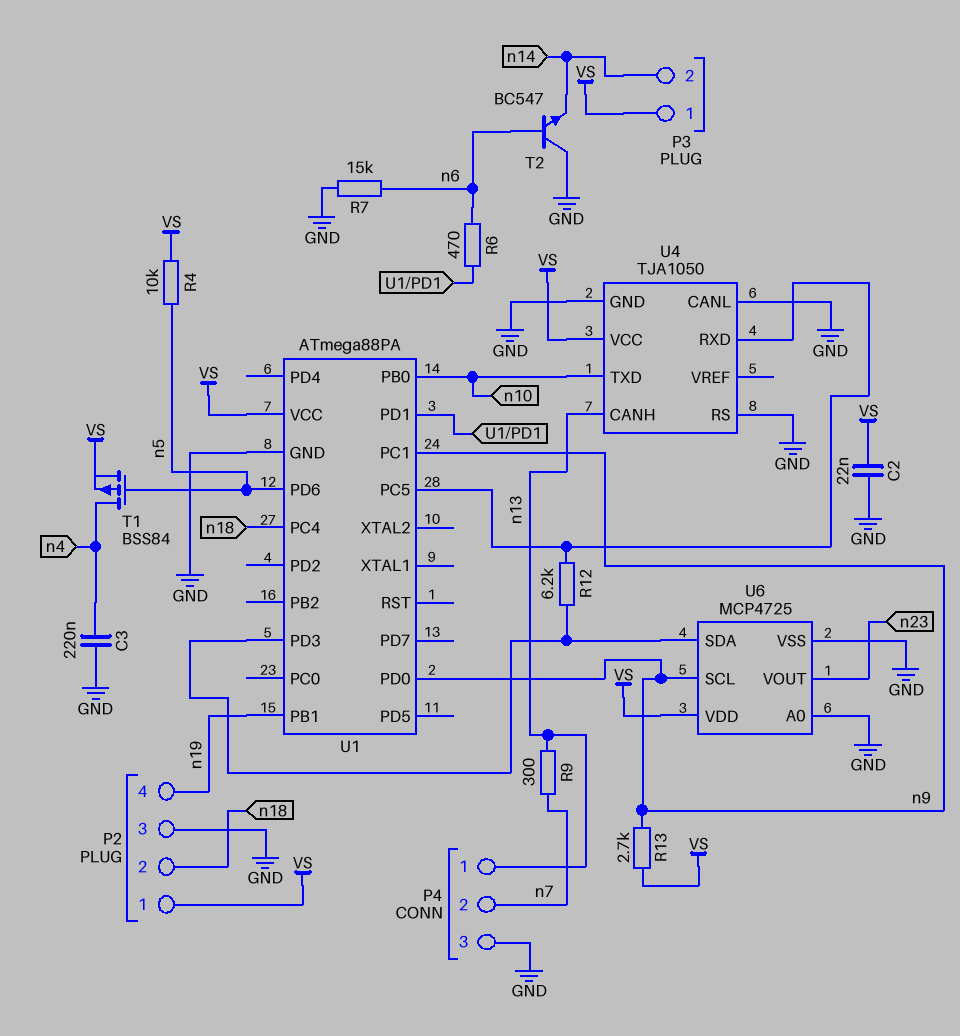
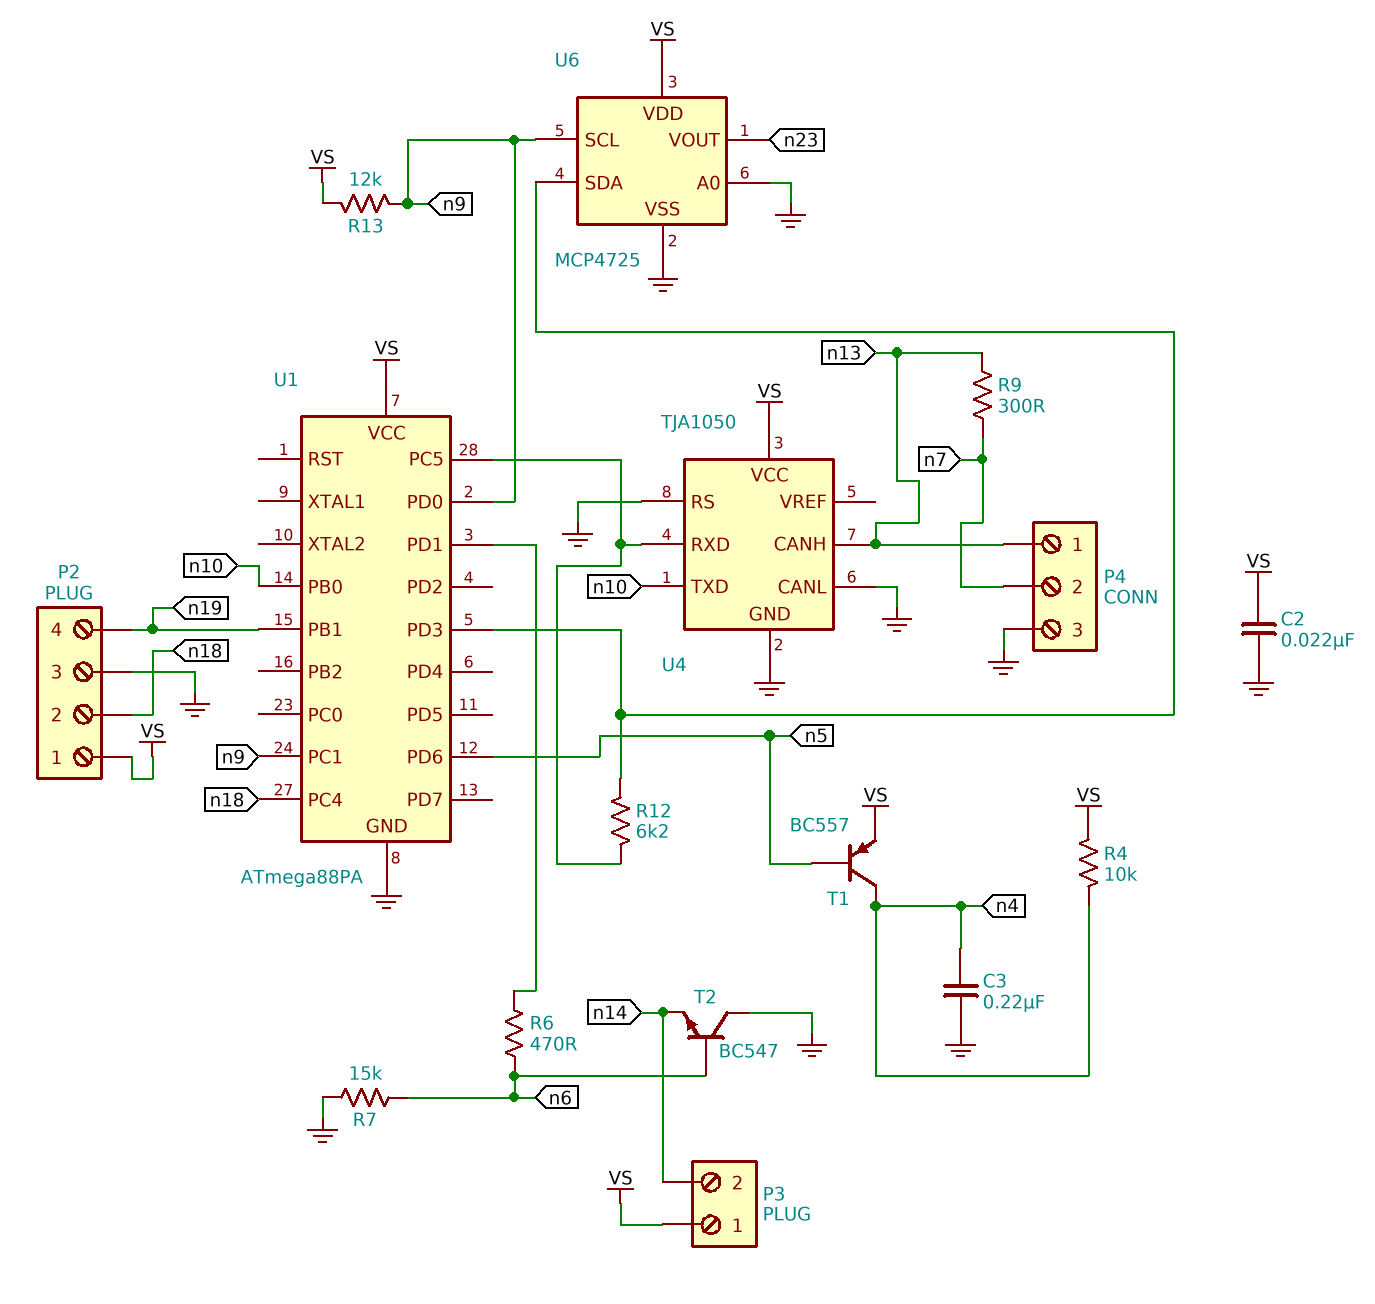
R4: 10k (VS, n5) -> 10k (VS, n4)
R13: 2.7k (VS, n9) -> 12k (VS, n9)
T1: PMOS BSS84 (G n5, D n4, S VS) -> PNP BC557 (B n5, C n4, E VS)

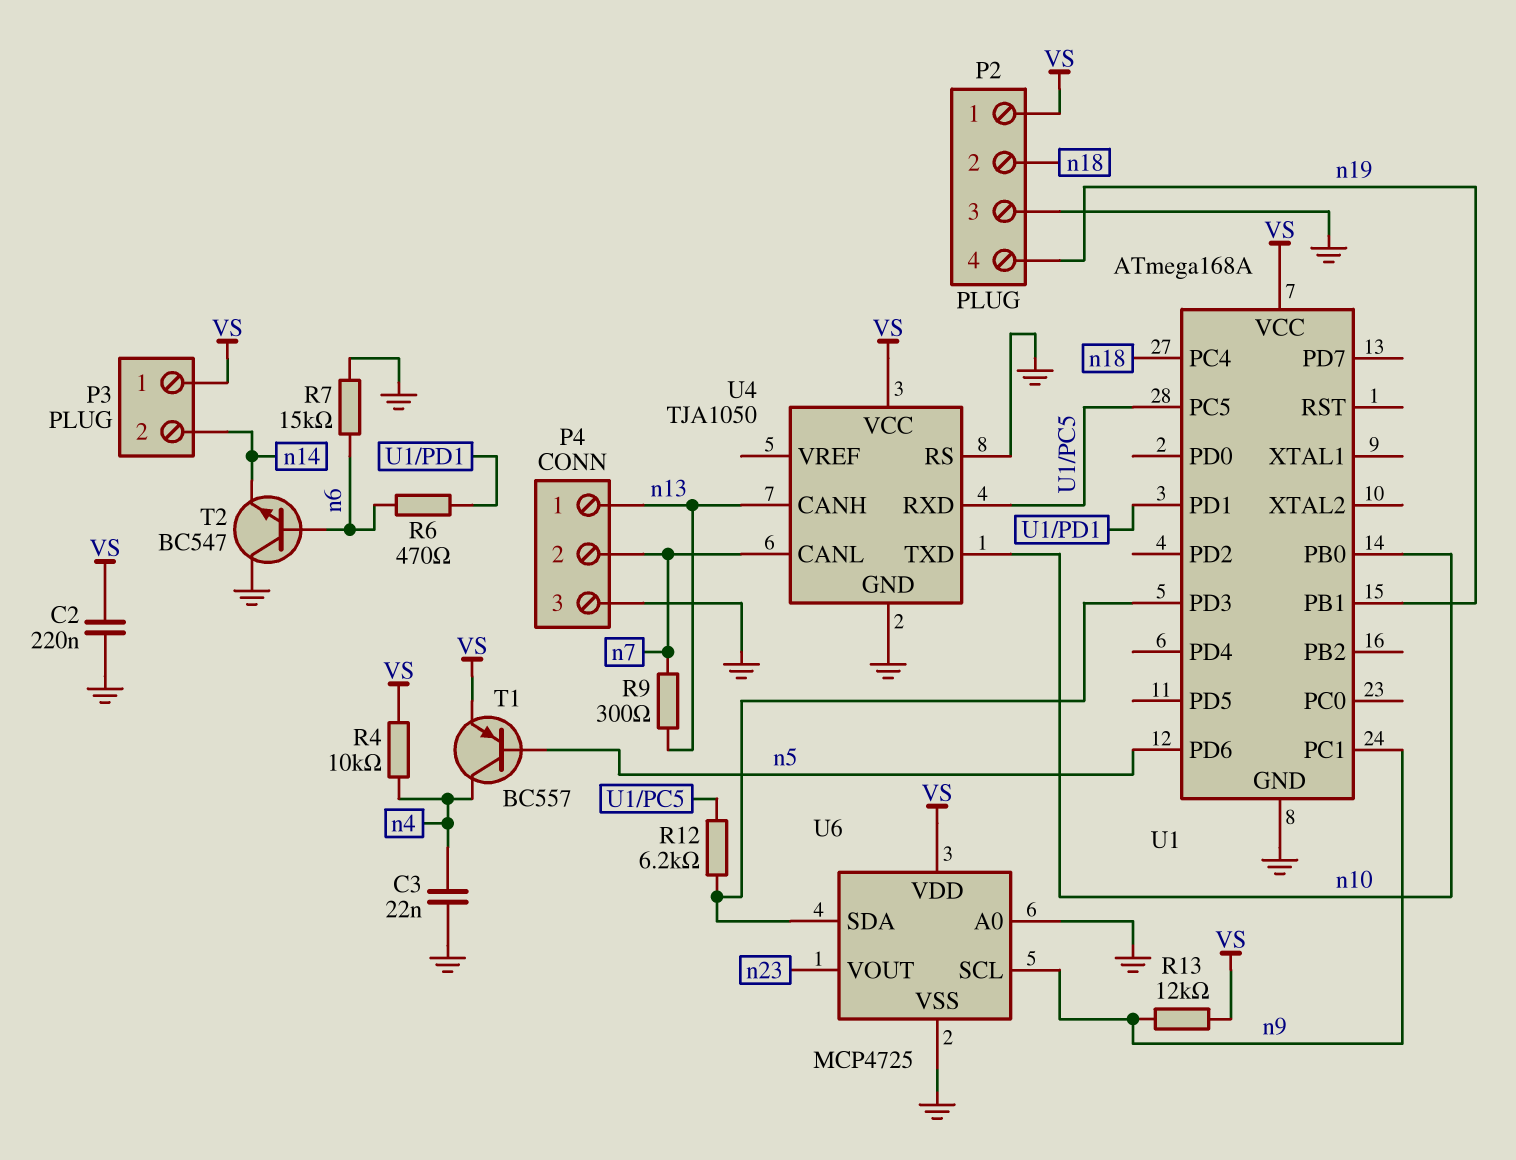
C2: 22nF (GND, VS) -> 220nF (GND, VS)
C3: 220nF (GND, n4) -> 22nF (GND, n4)
U1: ATmega88PA -> ATmega168A
U1 pin PD0: n9 -> none
U4 pin CANL: GND -> n7

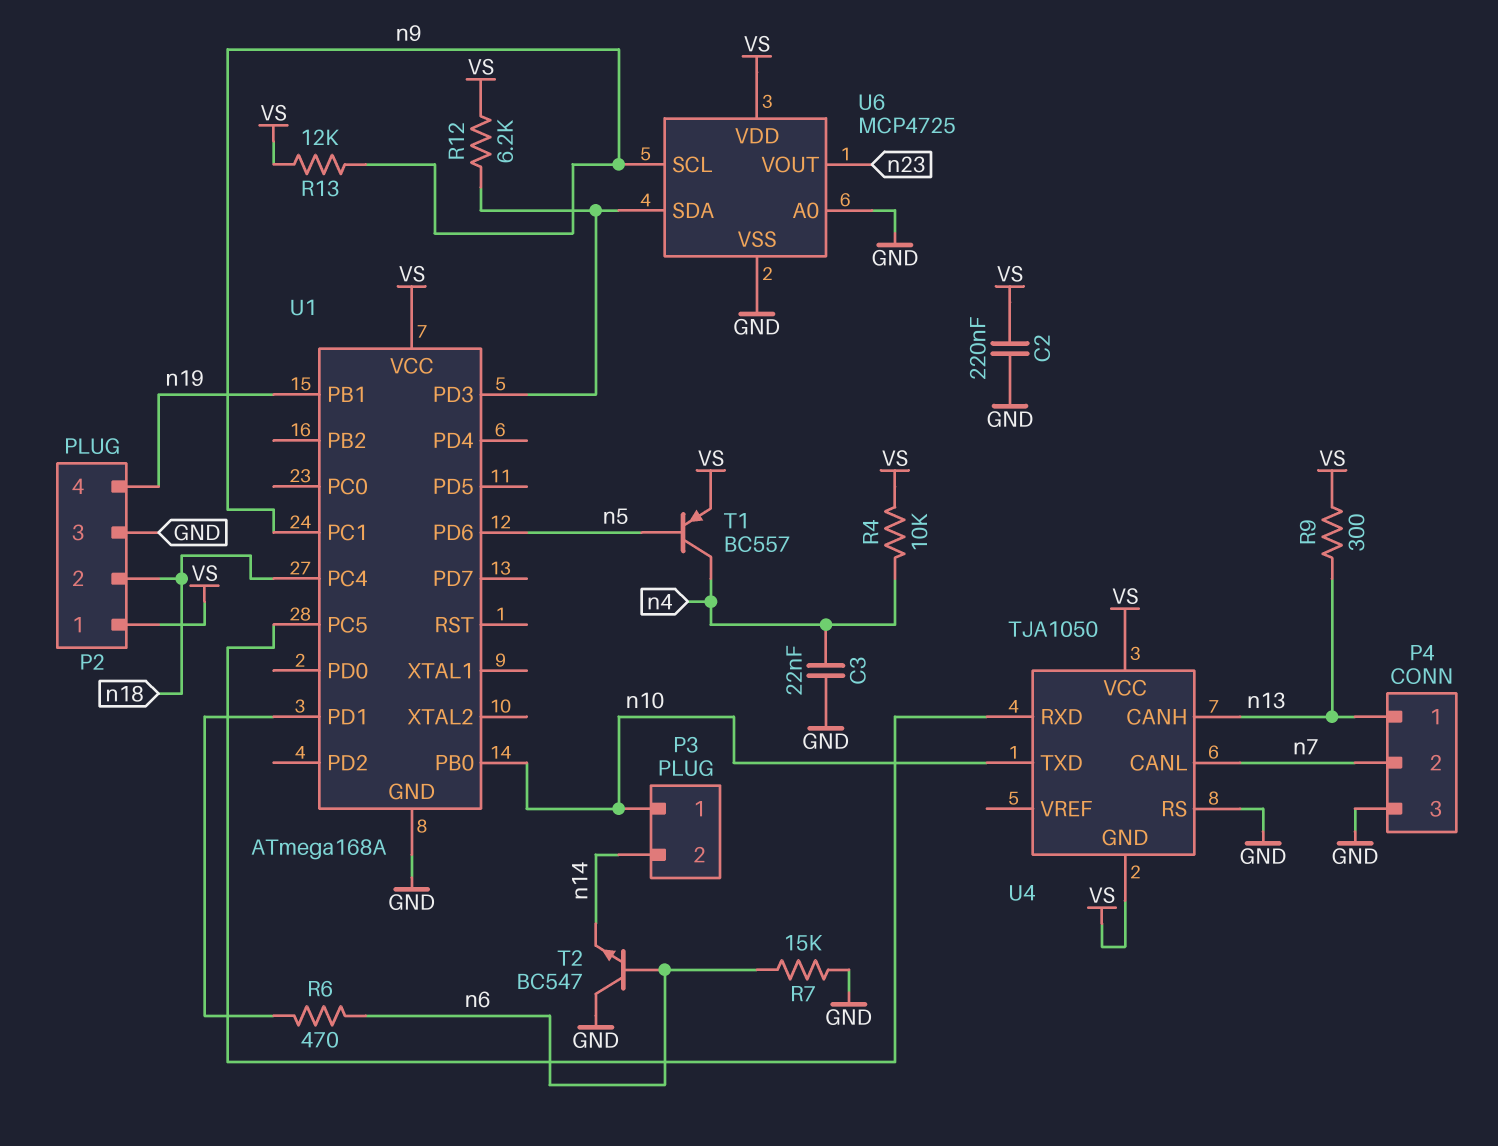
P3 pin 1: VS -> n10
R9: 300 (n7, n13) -> 300 (VS, n13)
R12: 6.2k (U1/PC5, U1/PD3) -> 6.2k (U1/PD3, VS)
U4 pin GND: GND -> VS

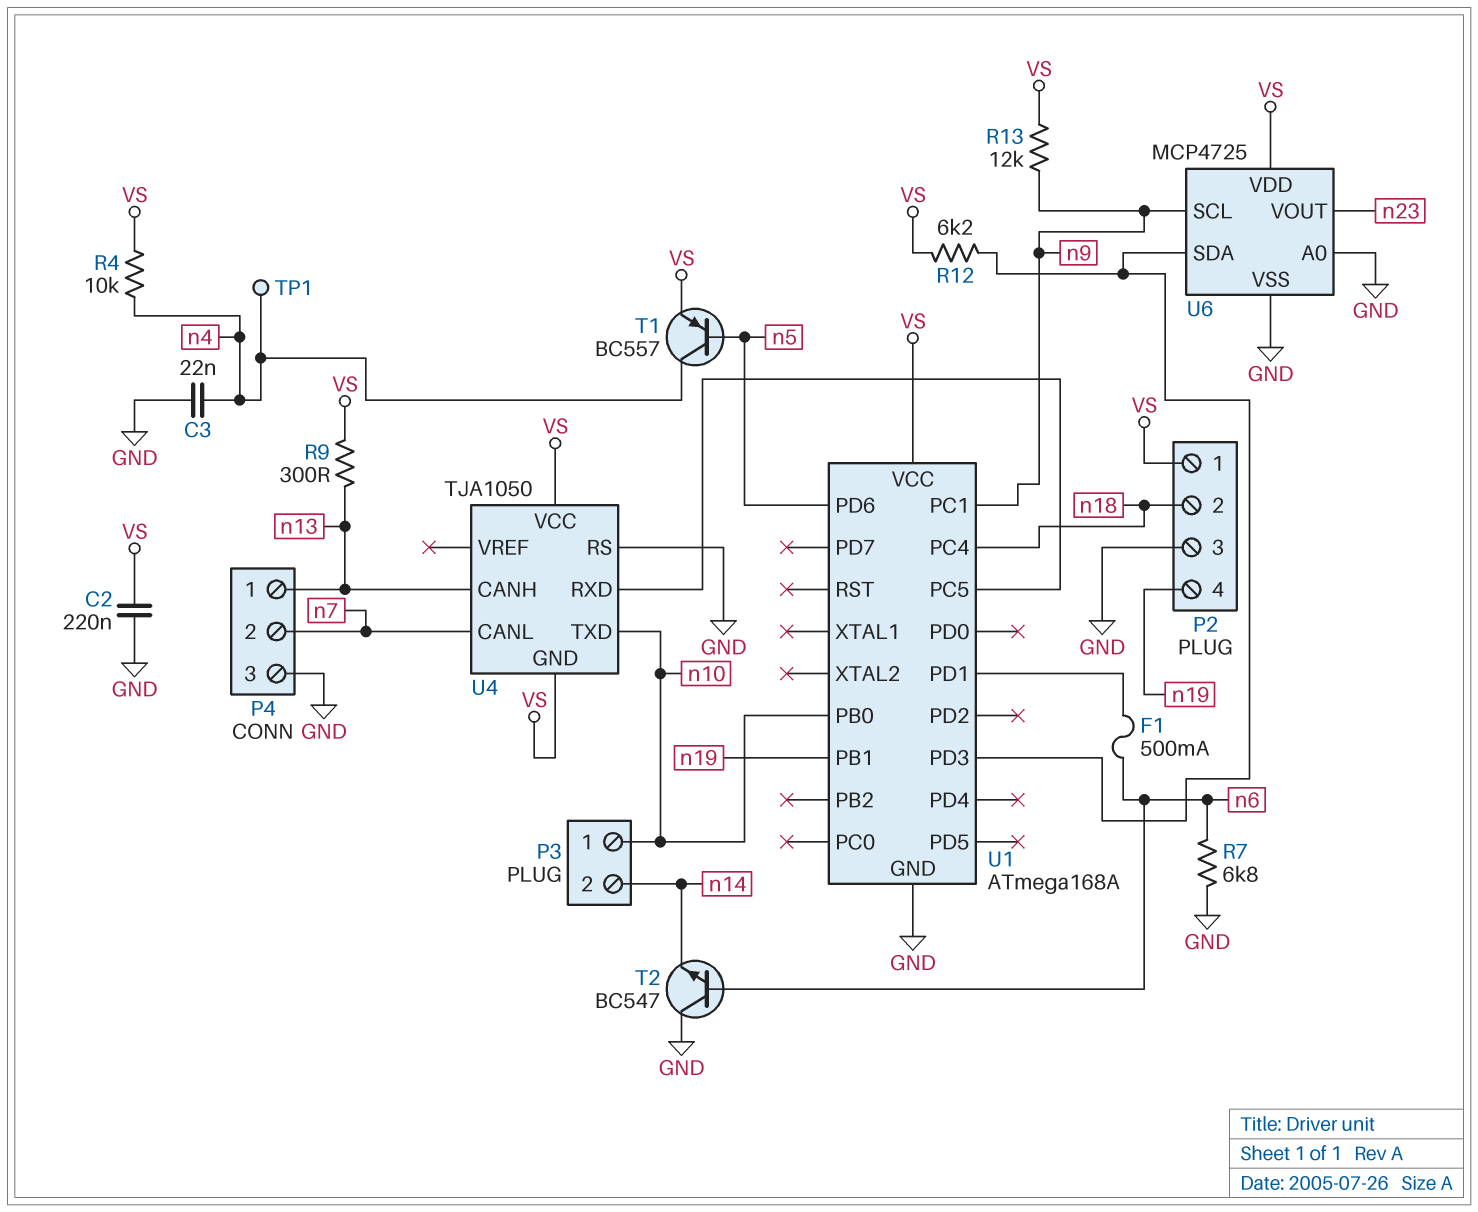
F1: none -> 500mA (U1/PD1, n6)
R6: 470 (U1/PD1, n6) -> none
R7: 15k (GND, n6) -> 6.8k (GND, n6)
TP1: none -> test point (n4)

